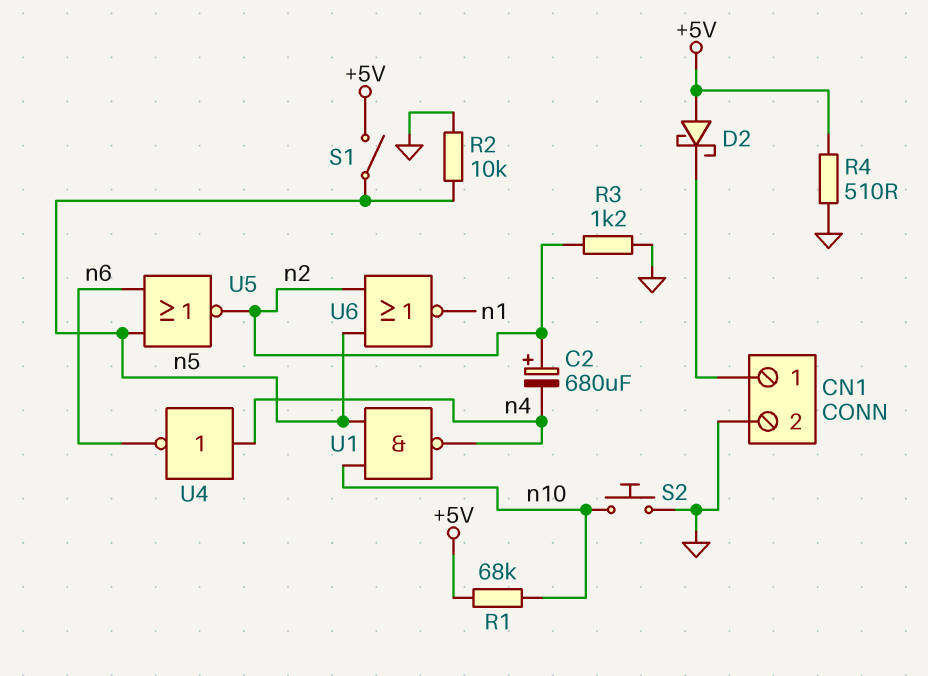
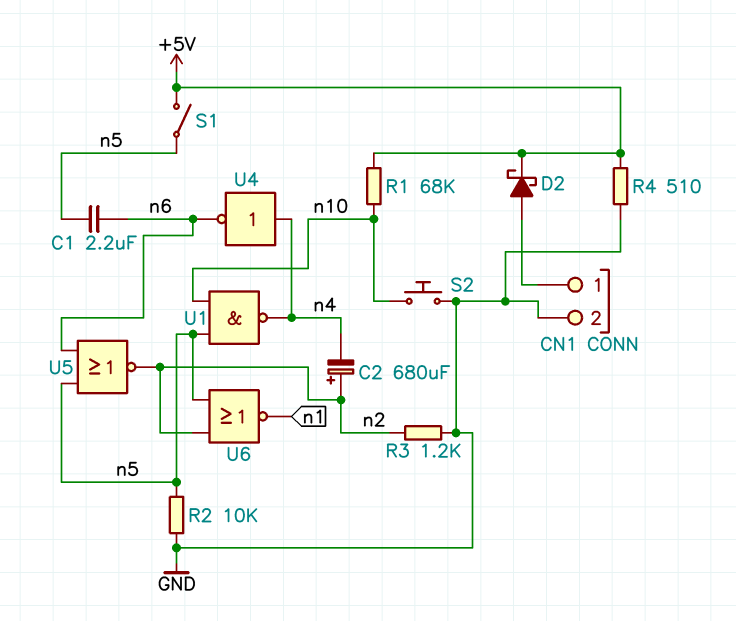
C1: none -> 2.2uF (n5, n6)
D2: schottky (A +5V, K CN1/1) -> schottky (A CN1/1, K +5V)

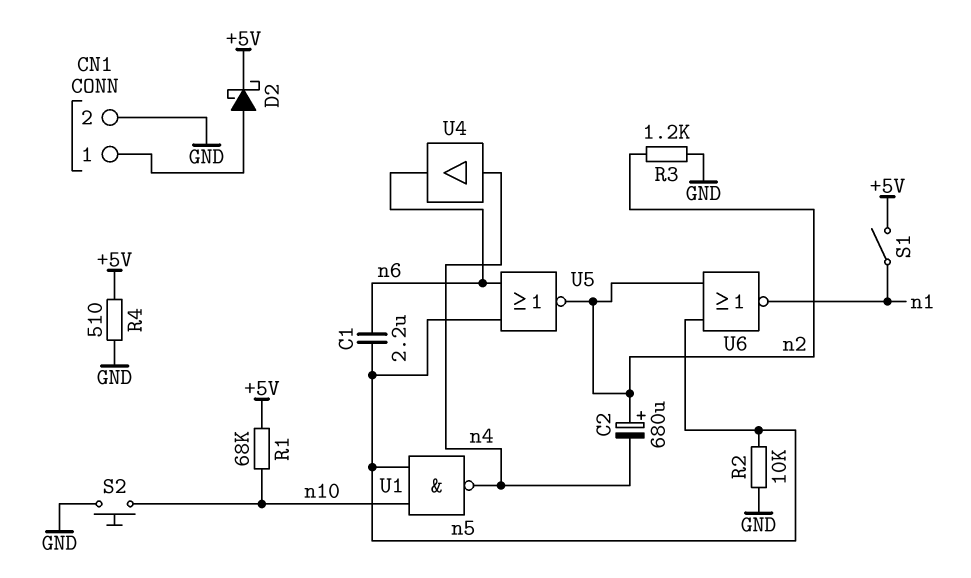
S1: switch (+5V, n5) -> switch (+5V, n1)
U4: NOT (in n4, out n6) -> buffer (in n4, out n6)

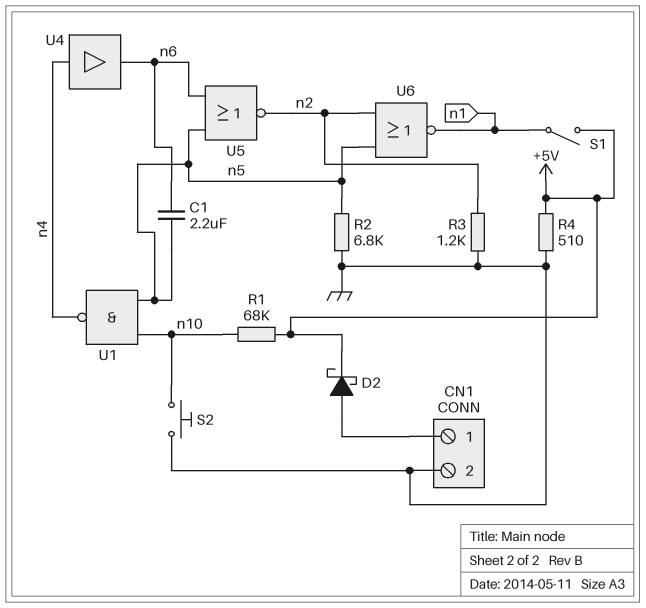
C2: 680uF (plus n2, minus n4) -> none
R2: 10k (GND, n5) -> 6.8k (GND, n5)

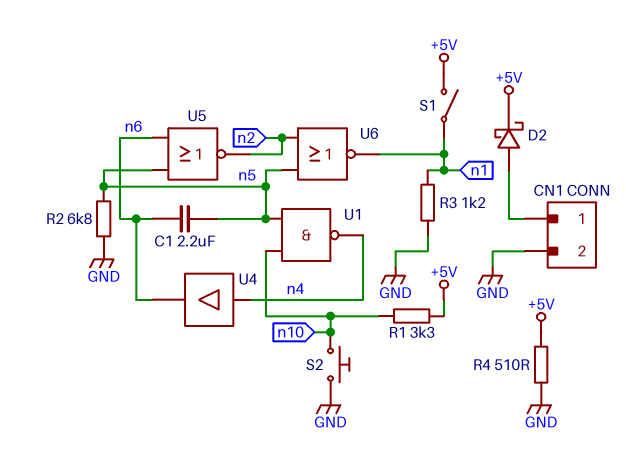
R1: 68k (+5V, n10) -> 3.3k (+5V, n10)
R3: 1.2k (GND, n2) -> 1.2k (GND, n1)

